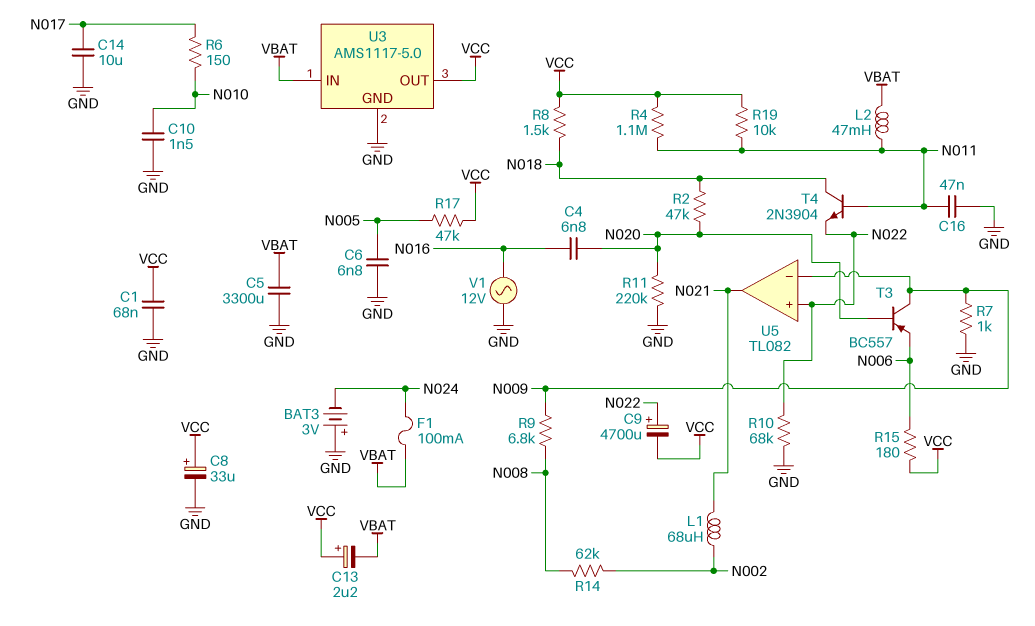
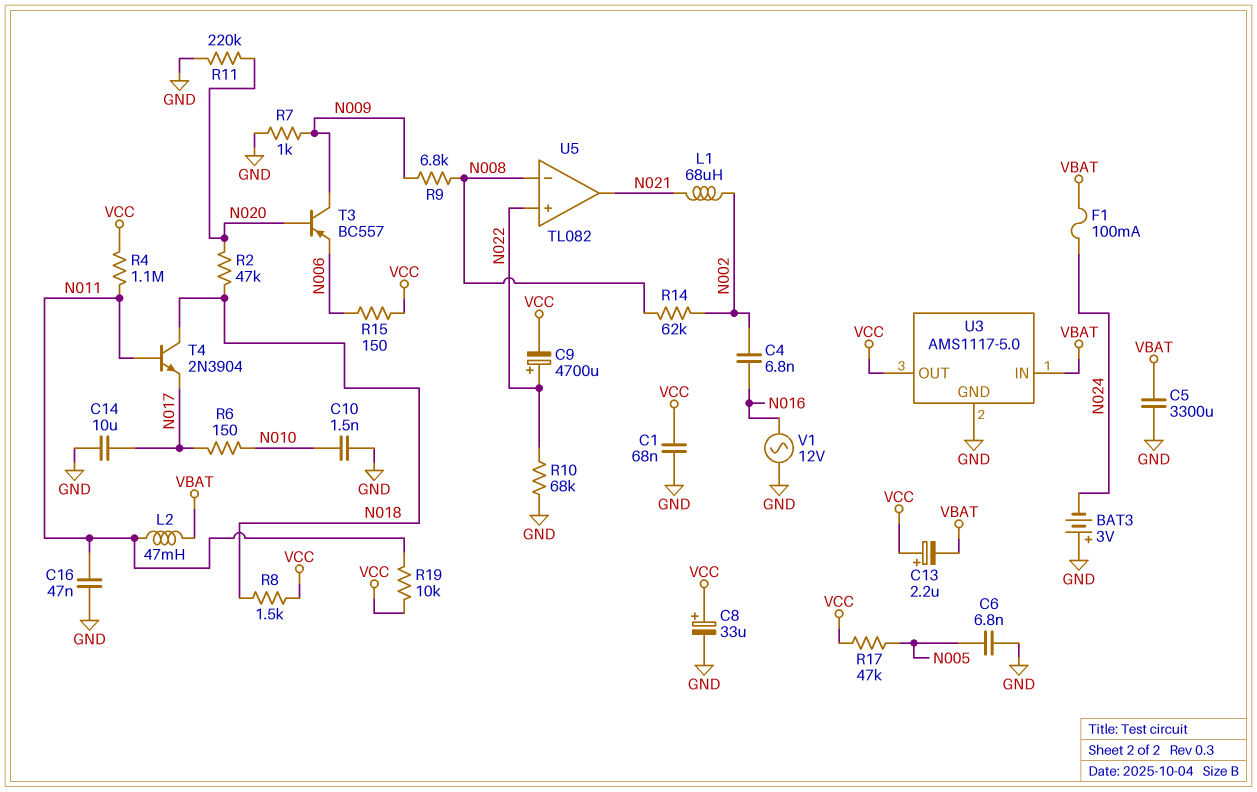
C4: 6.8nF (N016, N020) -> 6.8nF (N002, N016)
R15: 180 (N006, VCC) -> 150 (N006, VCC)
T4: NPN 2N3904 (B N011, C N018, E N022) -> NPN 2N3904 (B N011, C N018, E N017)
U5 pin in-: N009 -> N008

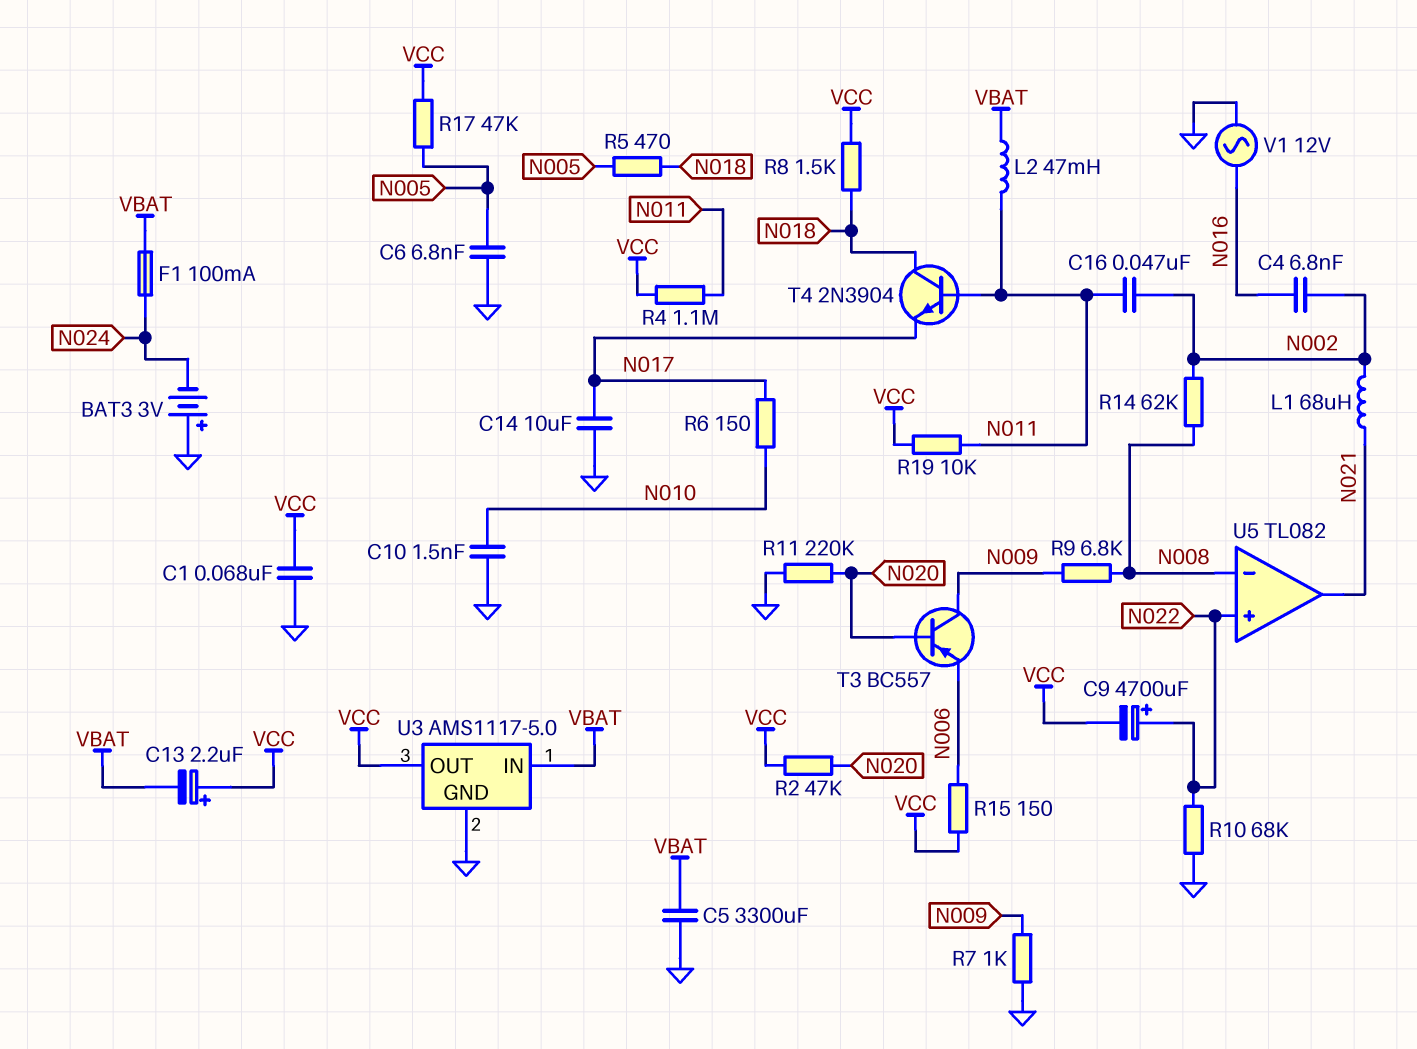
C8: 33uF (plus VCC, minus GND) -> none
C16: 47nF (GND, N011) -> 47nF (N002, N011)
R2: 47k (N018, N020) -> 47k (N020, VCC)
R5: none -> 470 (N005, N018)

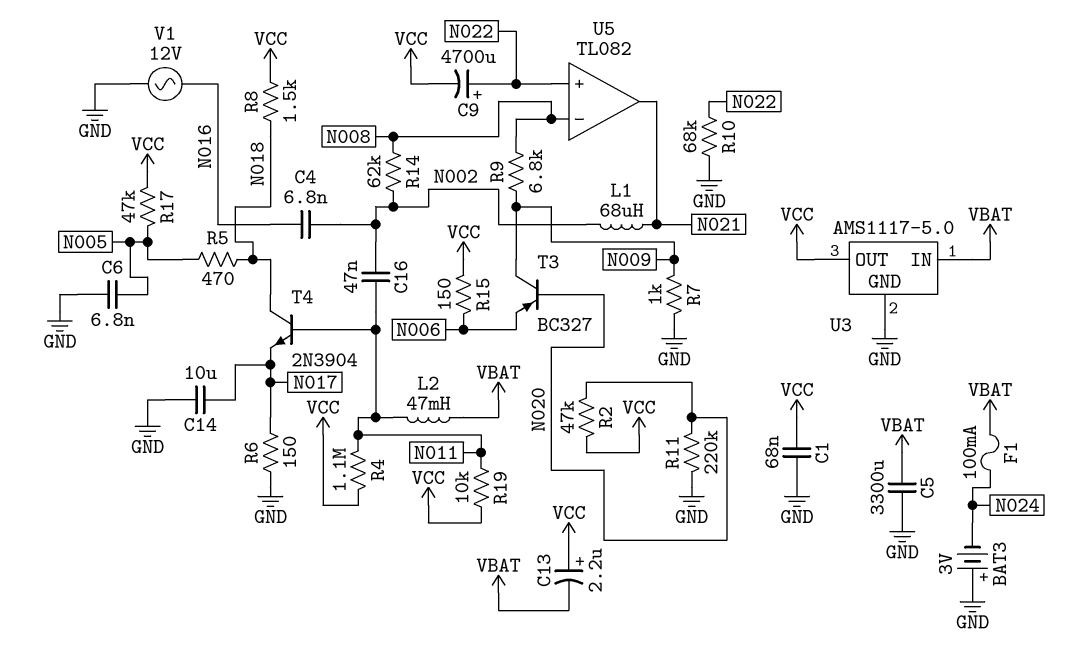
C10: 1.5nF (GND, N010) -> none
R6: 150 (N010, N017) -> 150 (GND, N017)
T3: PNP BC557 (B N020, C N009, E N006) -> PNP BC327 (B N020, C N009, E N006)

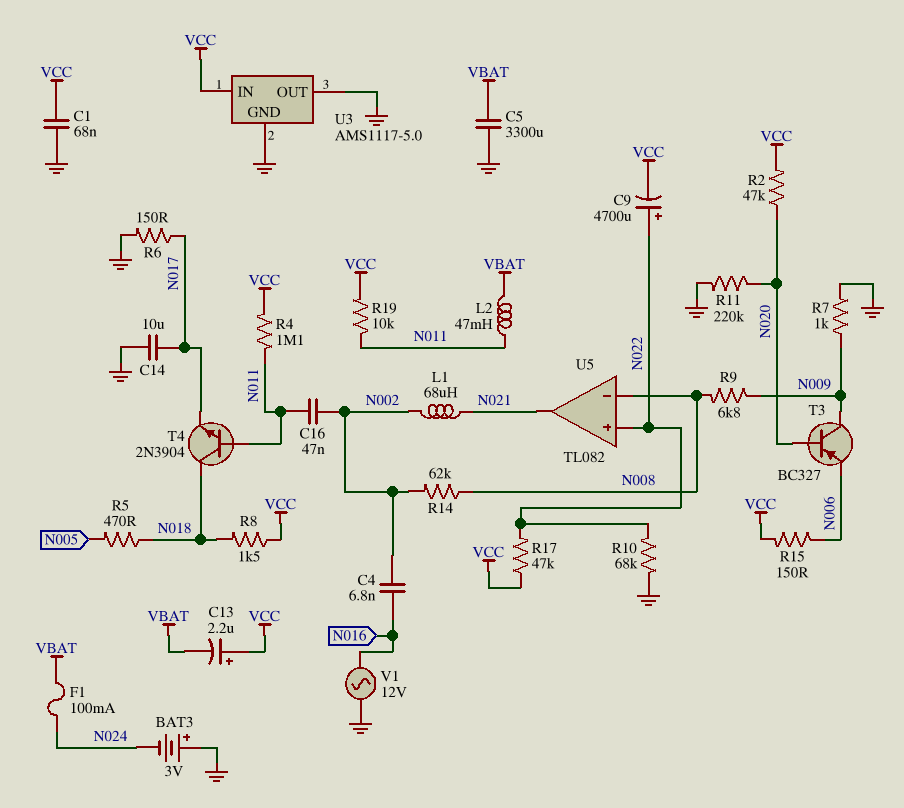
C6: 6.8nF (GND, N005) -> none
R17: 47k (N005, VCC) -> 47k (N022, VCC)
U3 pin IN: VBAT -> VCC
U3 pin OUT: VCC -> GND

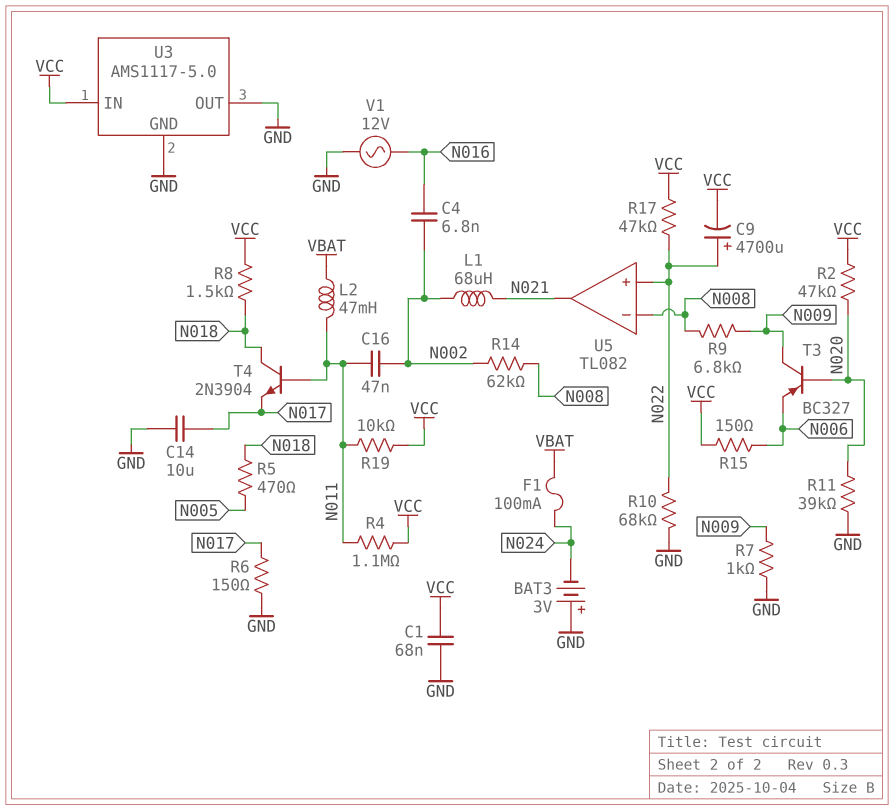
C5: 3300uF (GND, VBAT) -> none
C13: 2.2uF (plus VCC, minus VBAT) -> none
R11: 220k (GND, N020) -> 39k (GND, N020)

